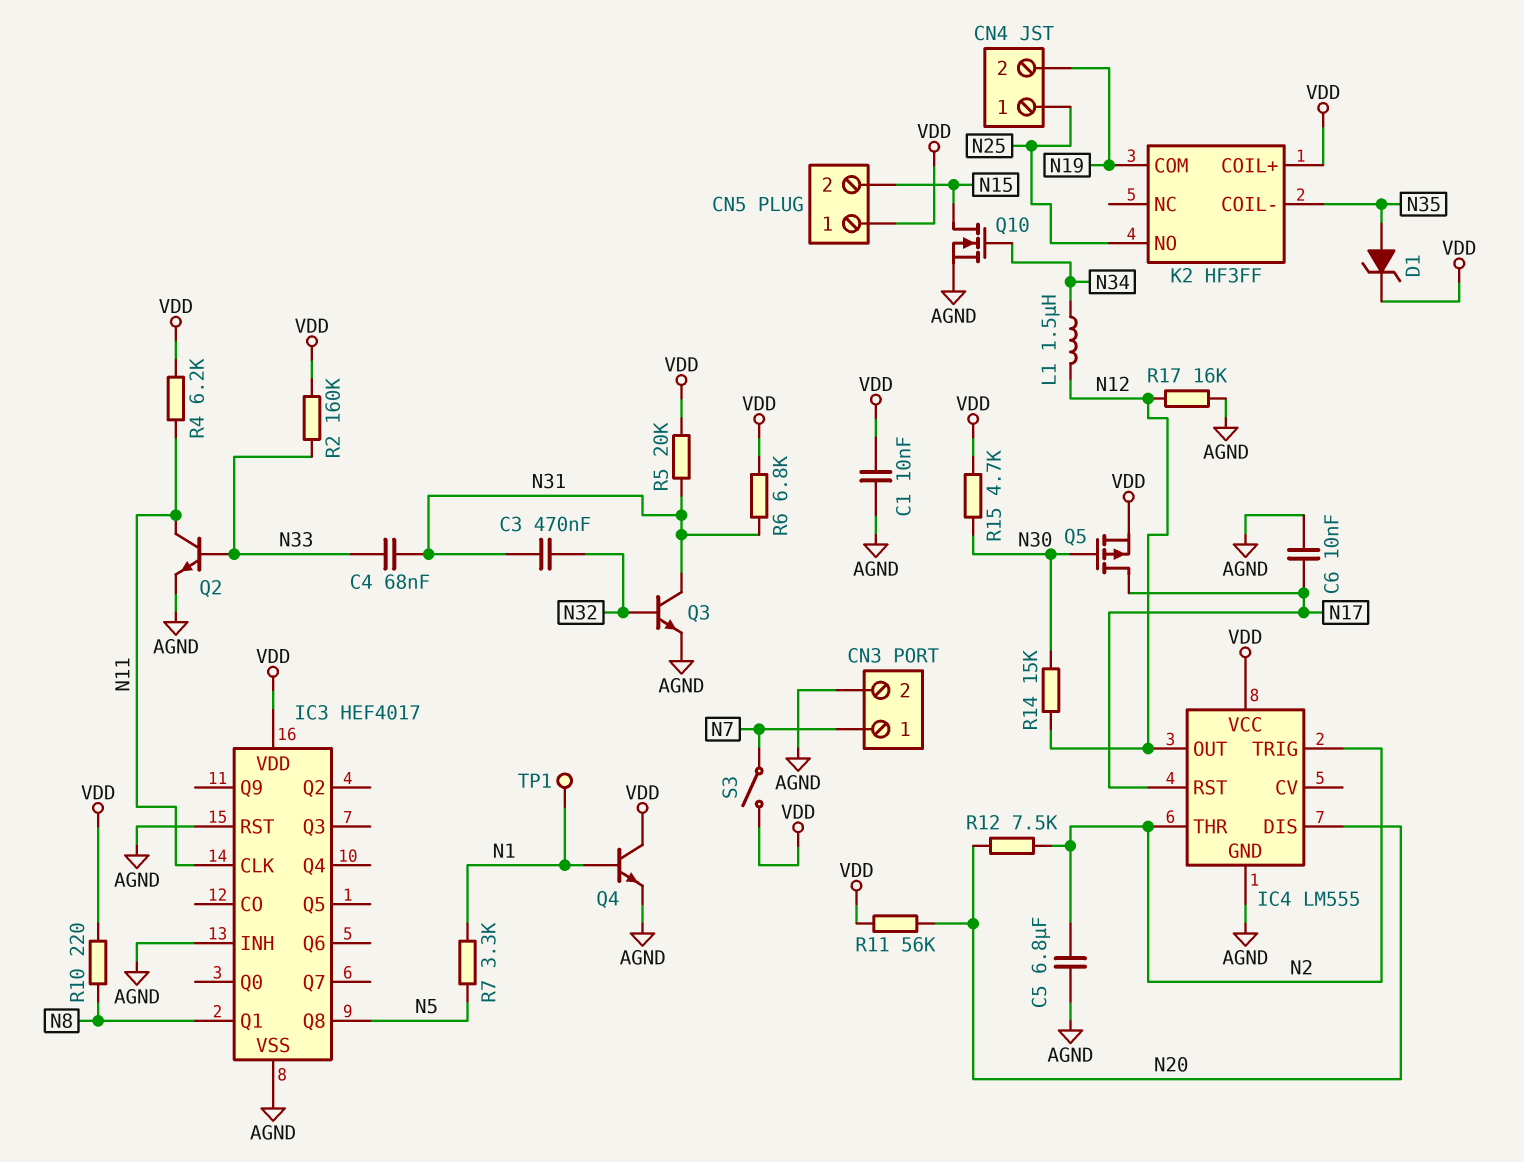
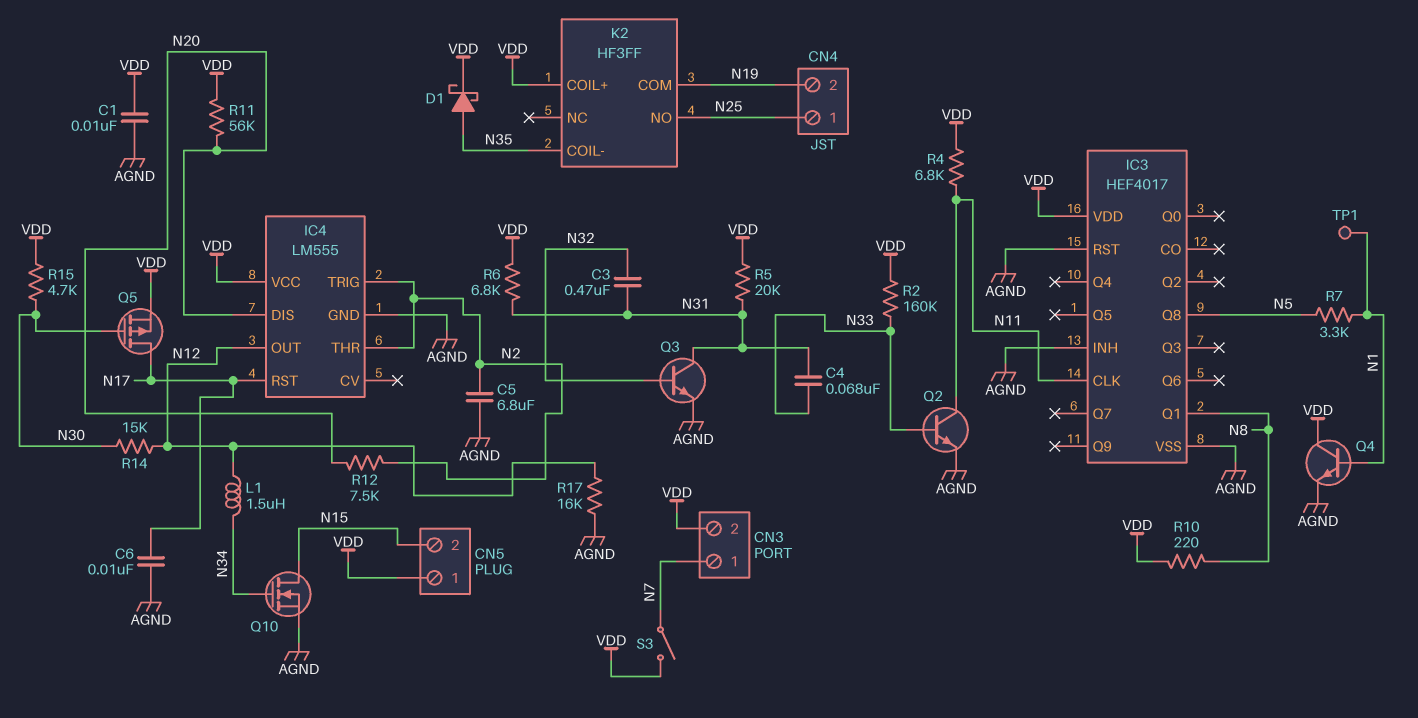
CN3 pin 2: AGND -> VDD
D1: zener (A N35, K VDD) -> schottky (A N35, K VDD)
R4: 6.2k (N11, VDD) -> 6.8k (N11, VDD)

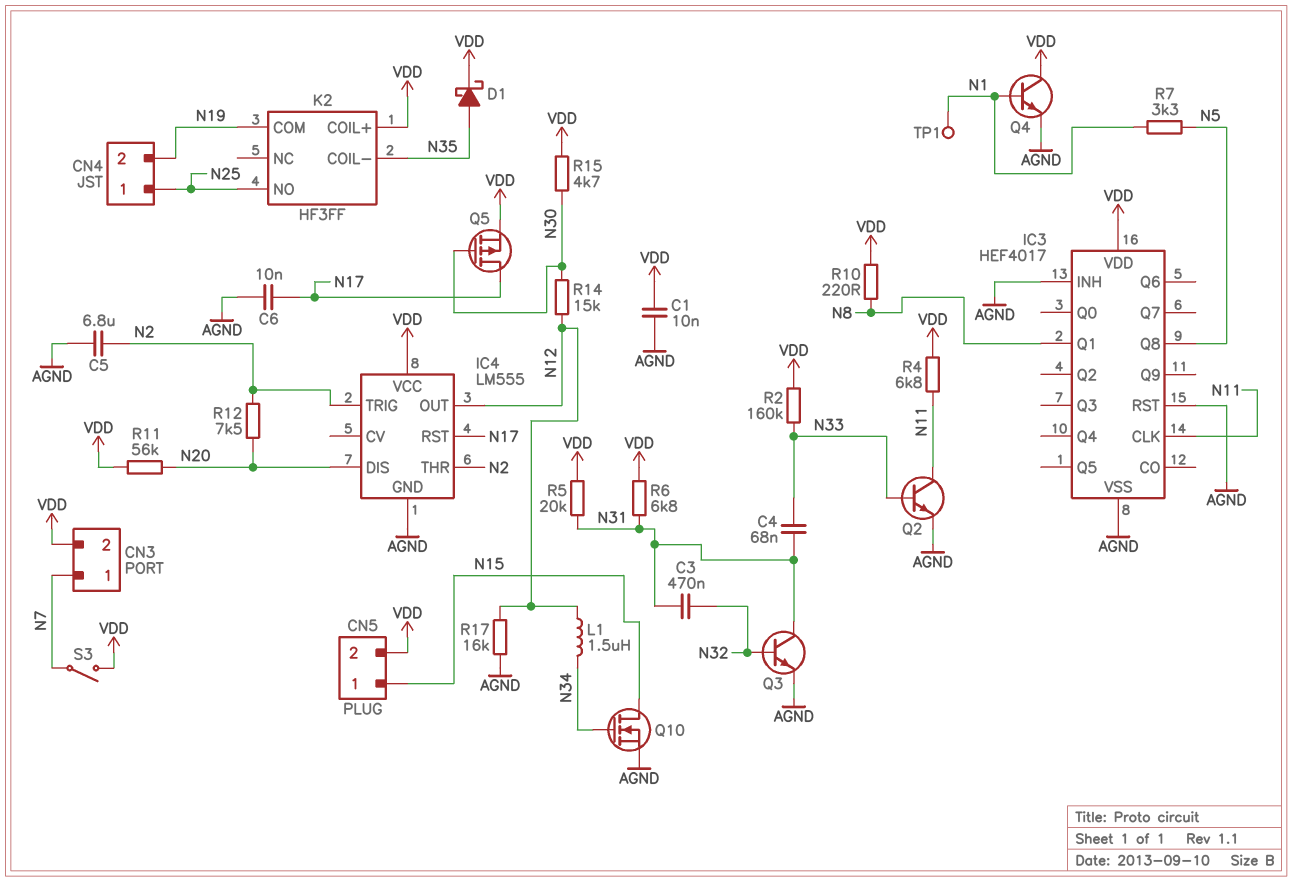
CN5 pin 1: VDD -> N15
CN5 pin 2: N15 -> VDD

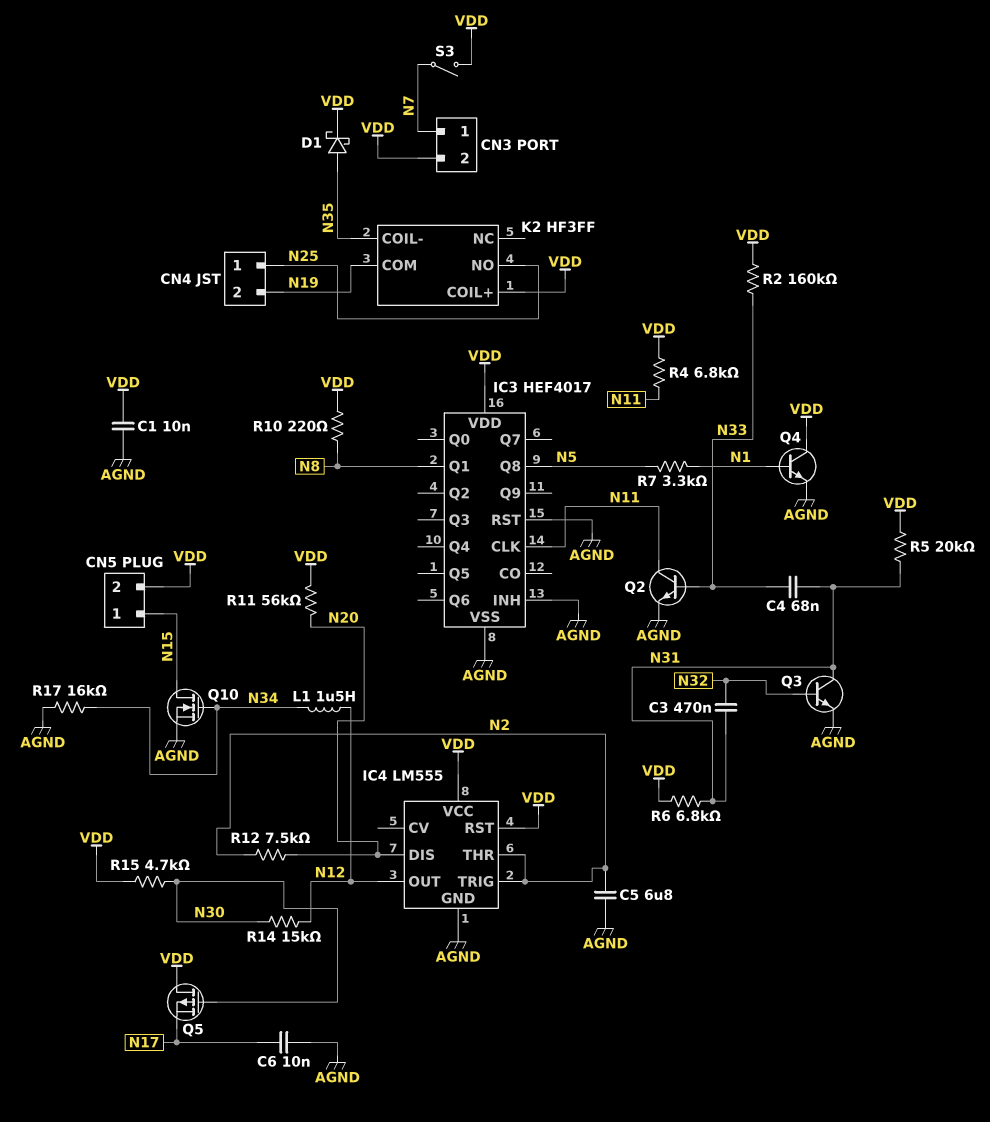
IC4 pin RST: N17 -> VDD
Q5: PMOS (G N30, D N17, S VDD) -> PMOS (G N30, D VDD, S N17)
R17: 16k (AGND, N12) -> 16k (AGND, N34)
TP1: test point (N1) -> none

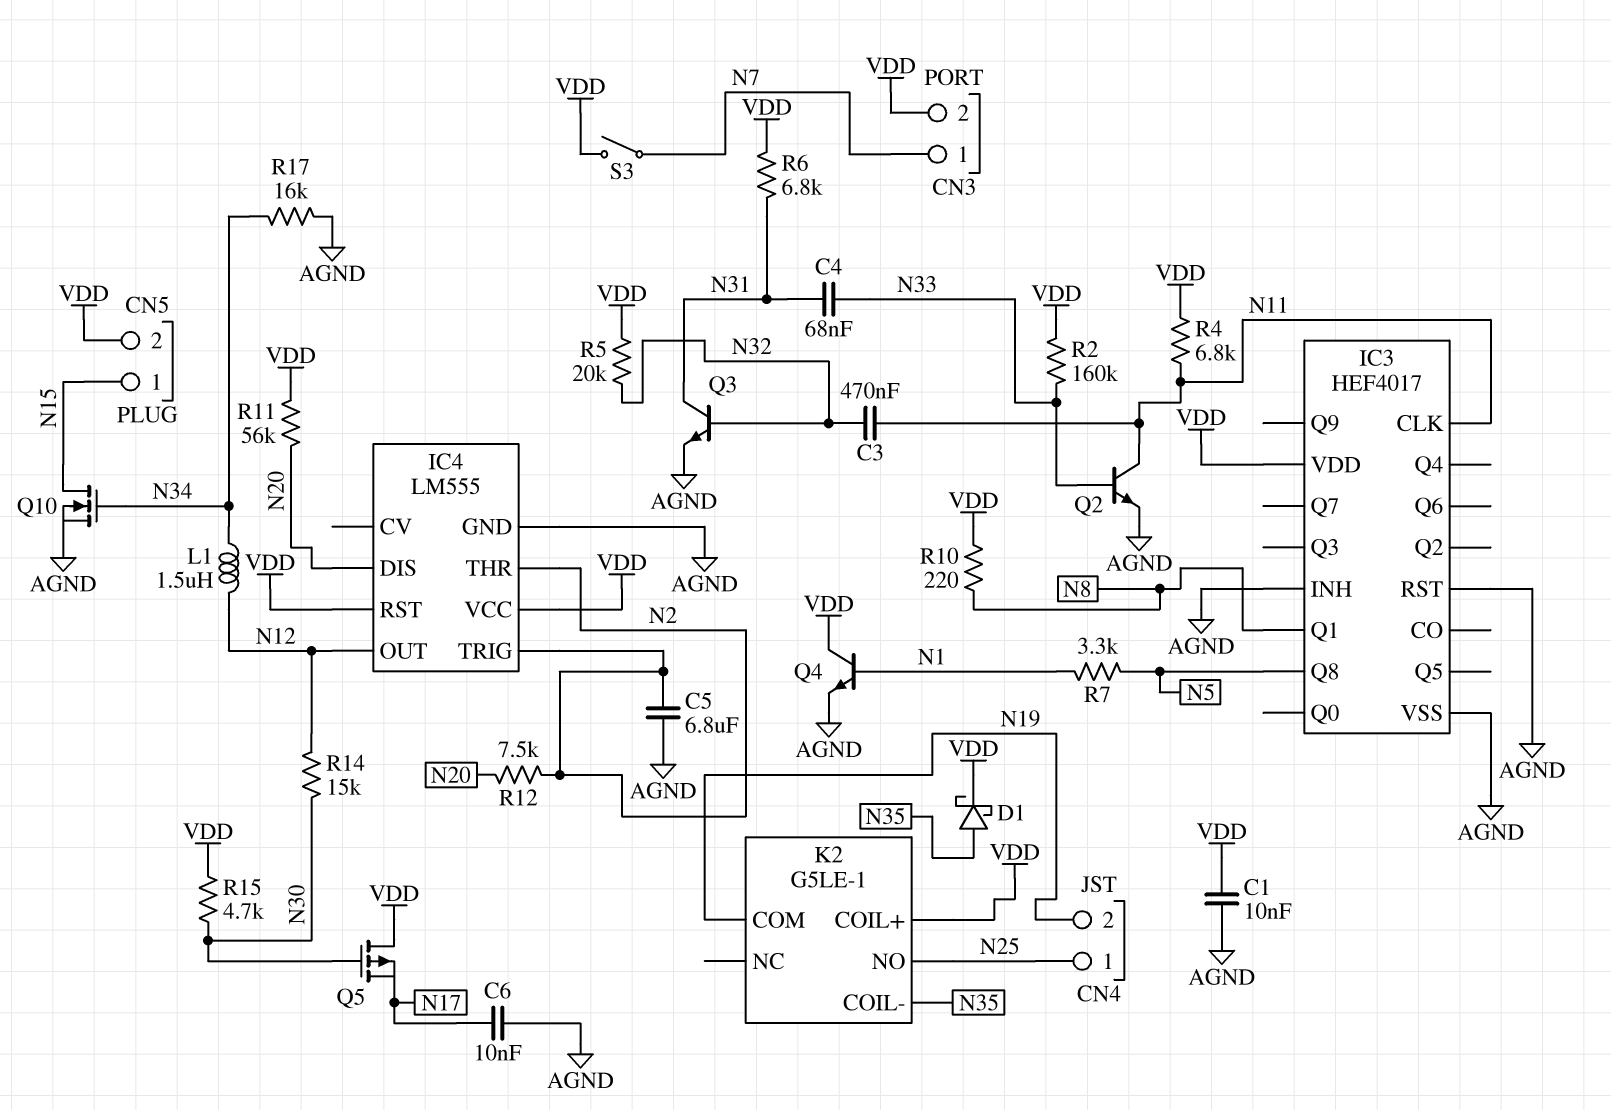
C3: 470nF (N31, N32) -> 470nF (N11, N32)
K2: HF3FF -> G5LE-1
R5: 20k (N31, VDD) -> 20k (N32, VDD)

